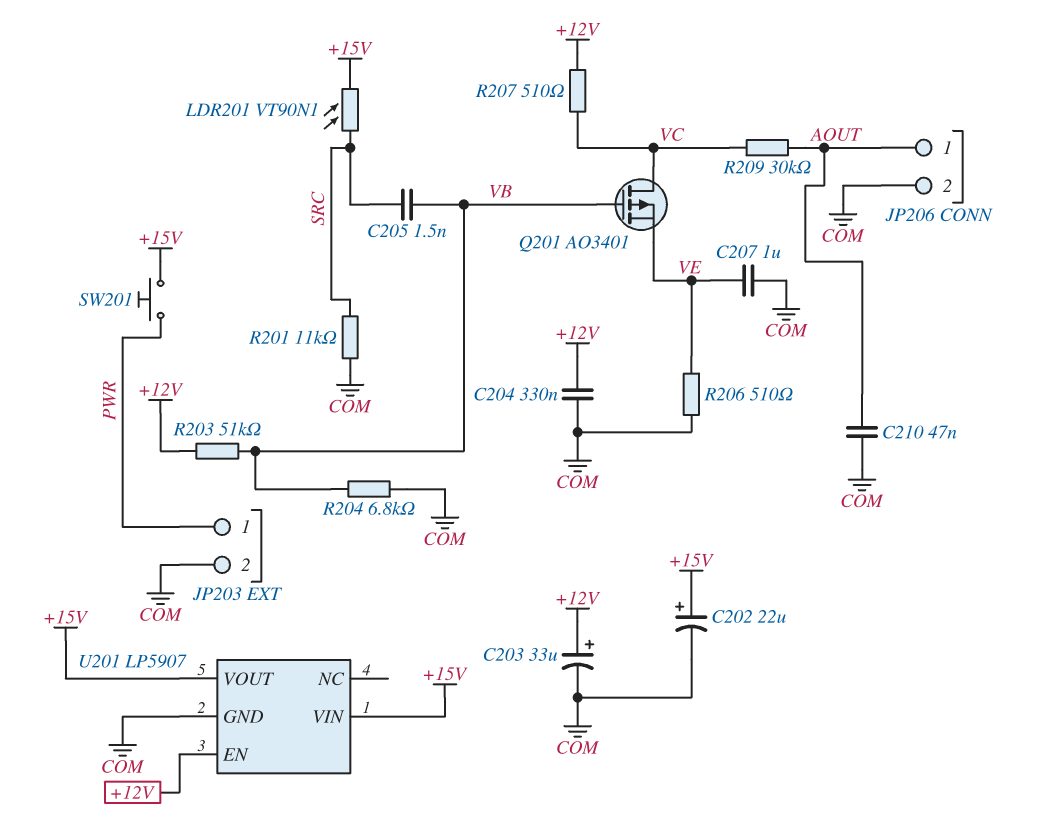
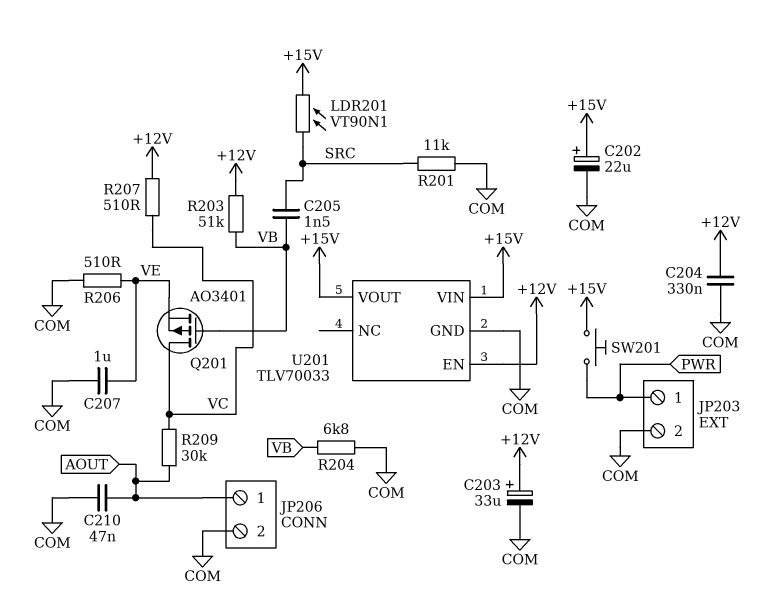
U201: LP5907 -> TLV70033

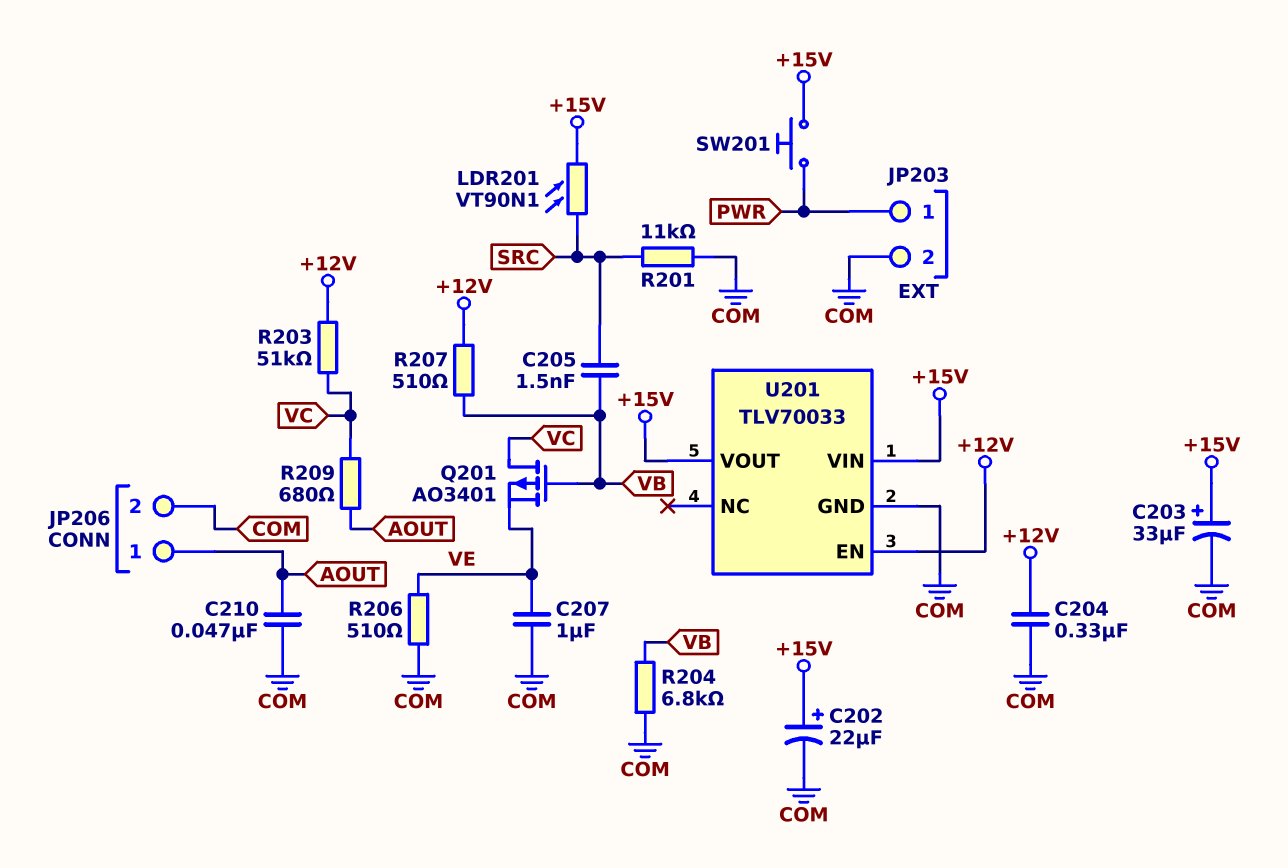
C203: 33uF (plus +12V, minus COM) -> 33uF (plus +15V, minus COM)
R203: 51k (+12V, VB) -> 51k (+12V, VC)
R207: 510 (+12V, VC) -> 510 (+12V, VB)
R209: 30k (AOUT, VC) -> 680 (AOUT, VC)

